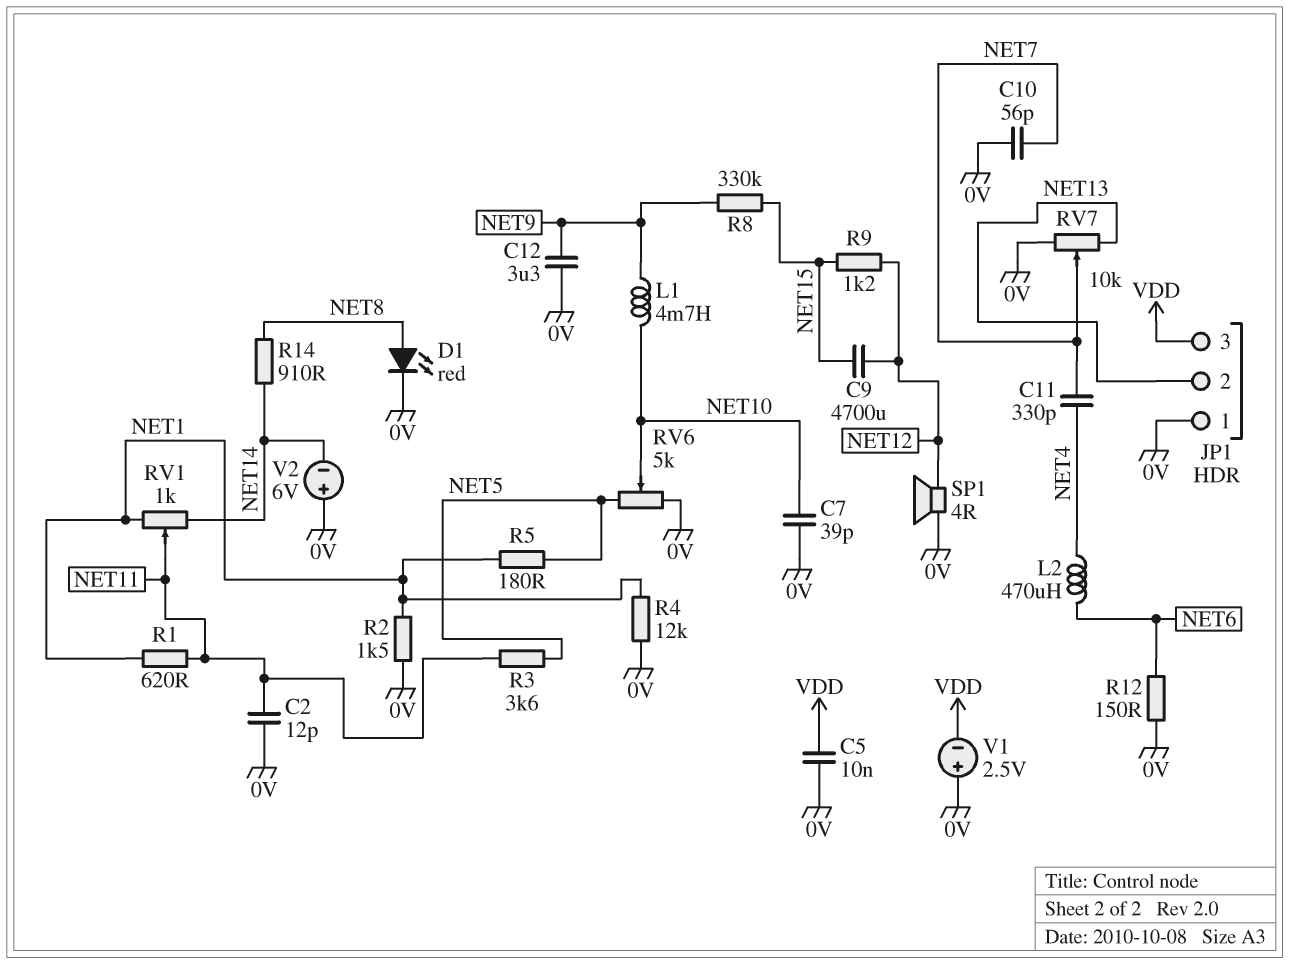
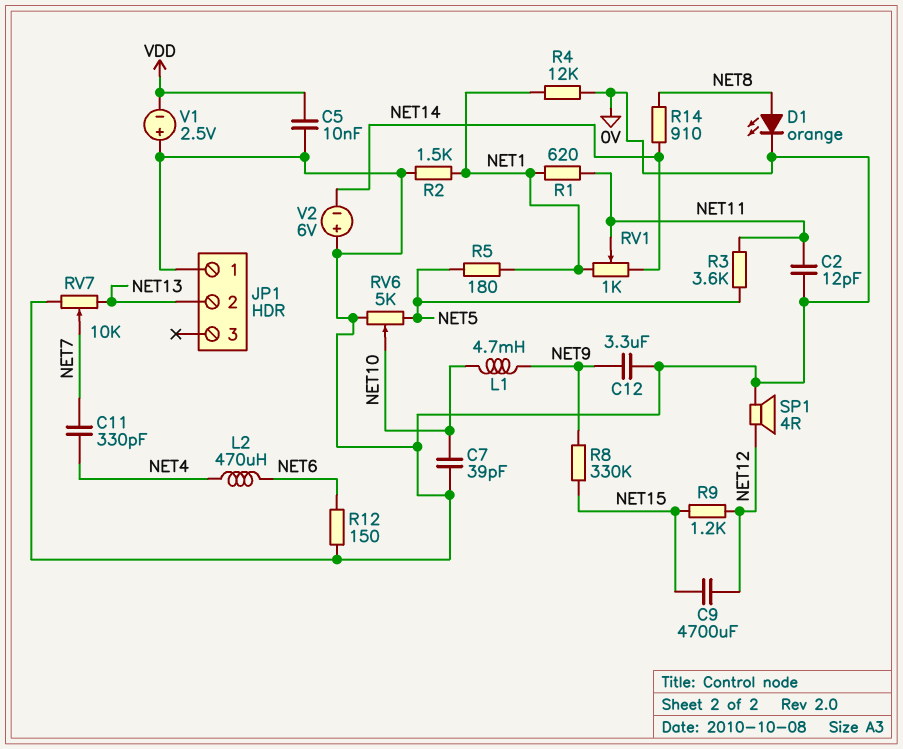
C10: 56pF (0V, NET7) -> none
D1: LED red (A NET8, K 0V) -> LED orange (A NET8, K 0V)
JP1 pin 3: VDD -> none

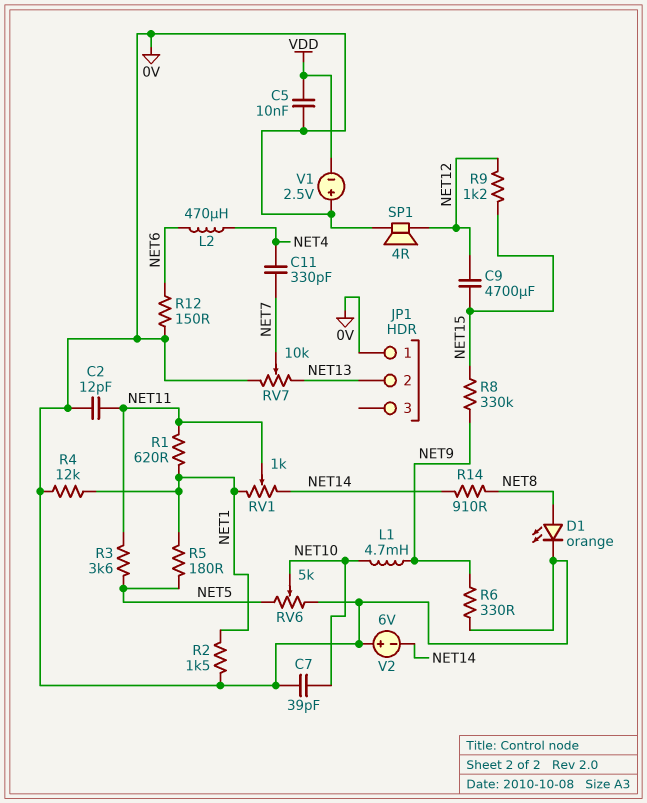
C12: 3.3uF (0V, NET9) -> none
R6: none -> 330 (0V, NET9)

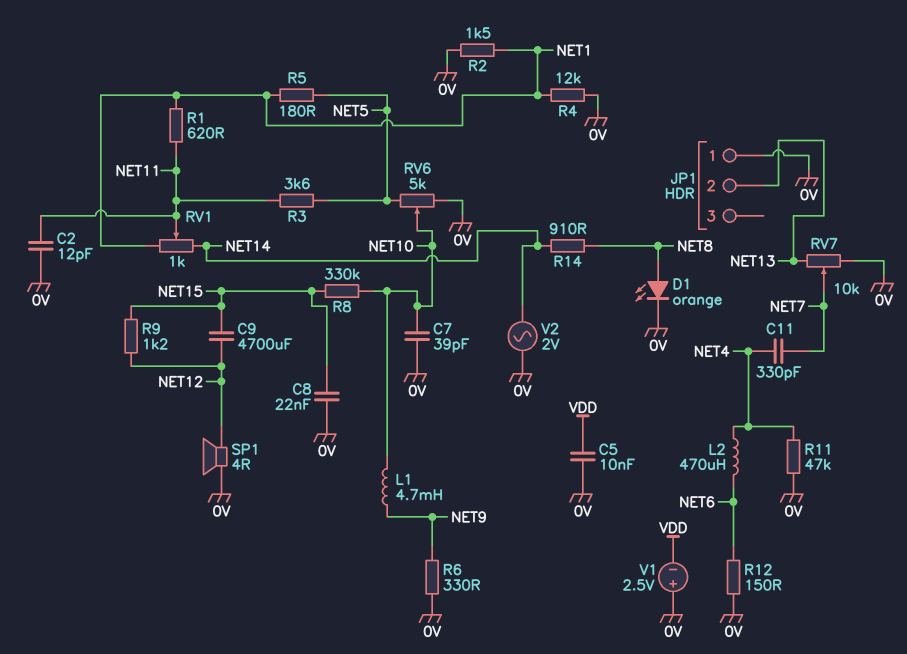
C8: none -> 22nF (0V, NET15)
R8: 330k (NET9, NET15) -> 330k (NET10, NET15)
R11: none -> 47k (0V, NET4)
V2: 6V (plus 0V, minus NET14) -> AC 2V (0V, NET14)

